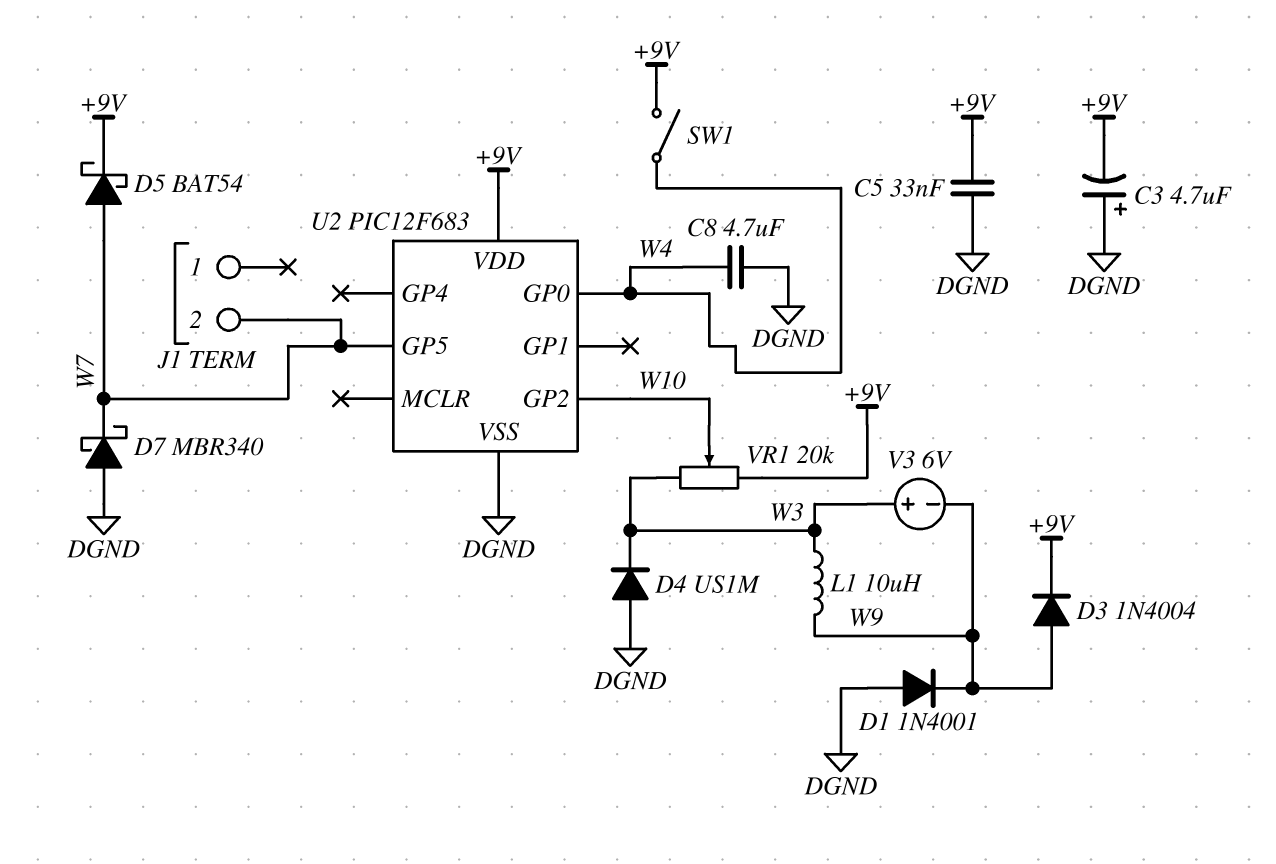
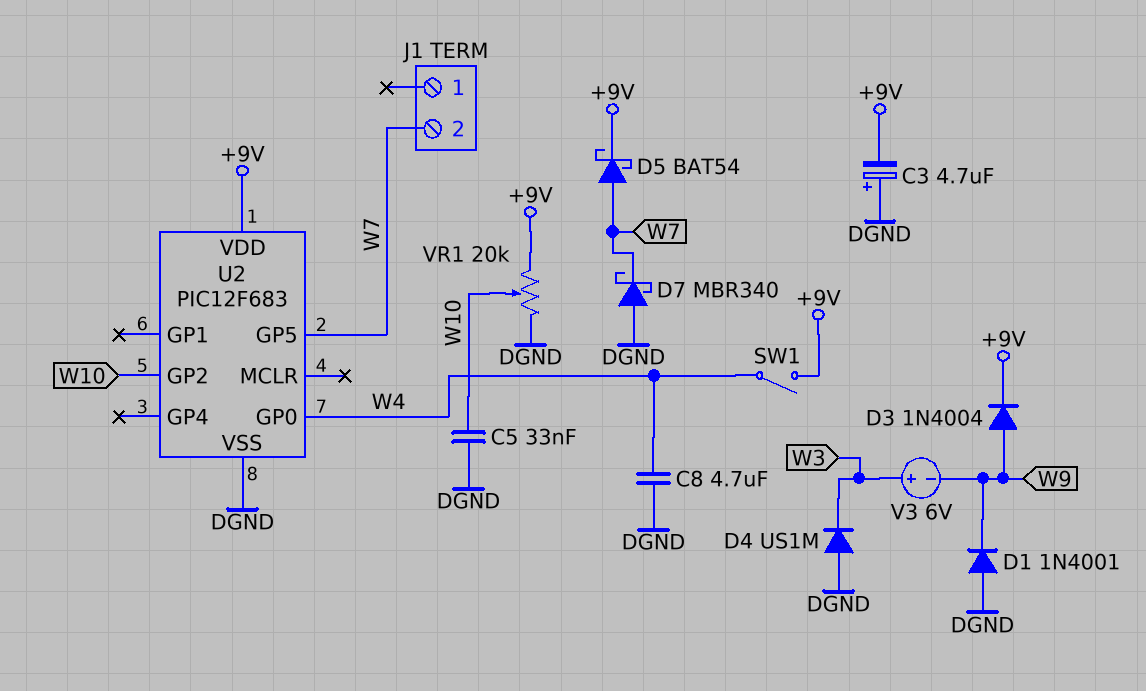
C5: 33nF (+9V, DGND) -> 33nF (DGND, W10)
L1: 10uH (W3, W9) -> none
VR1: 20k (+9V, W3, wiper W10) -> 20k (+9V, DGND, wiper W10)

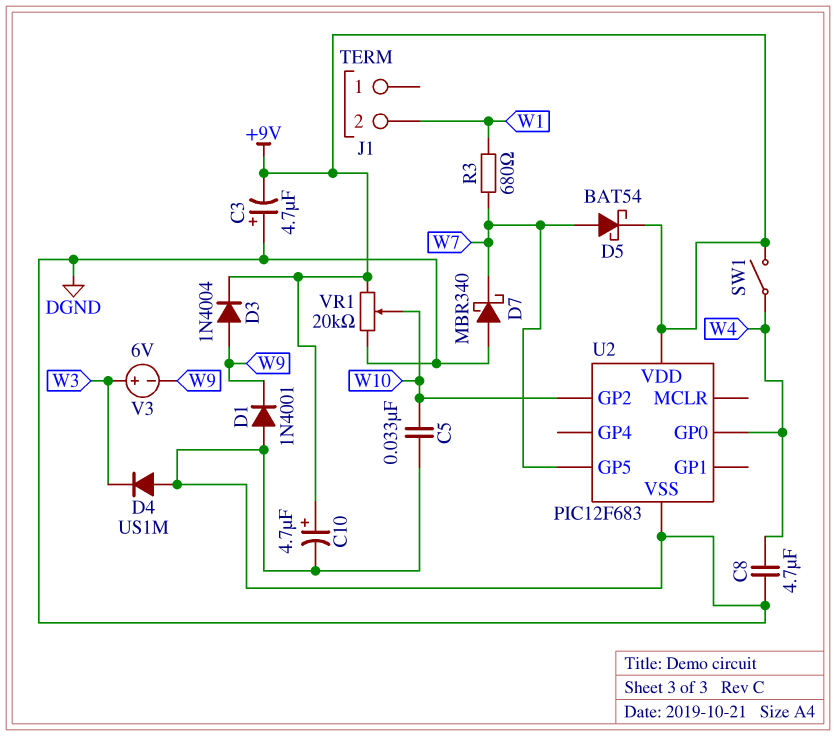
C10: none -> 4.7uF (plus +9V, minus DGND)
J1 pin 2: W7 -> W1
R3: none -> 680 (W1, W7)

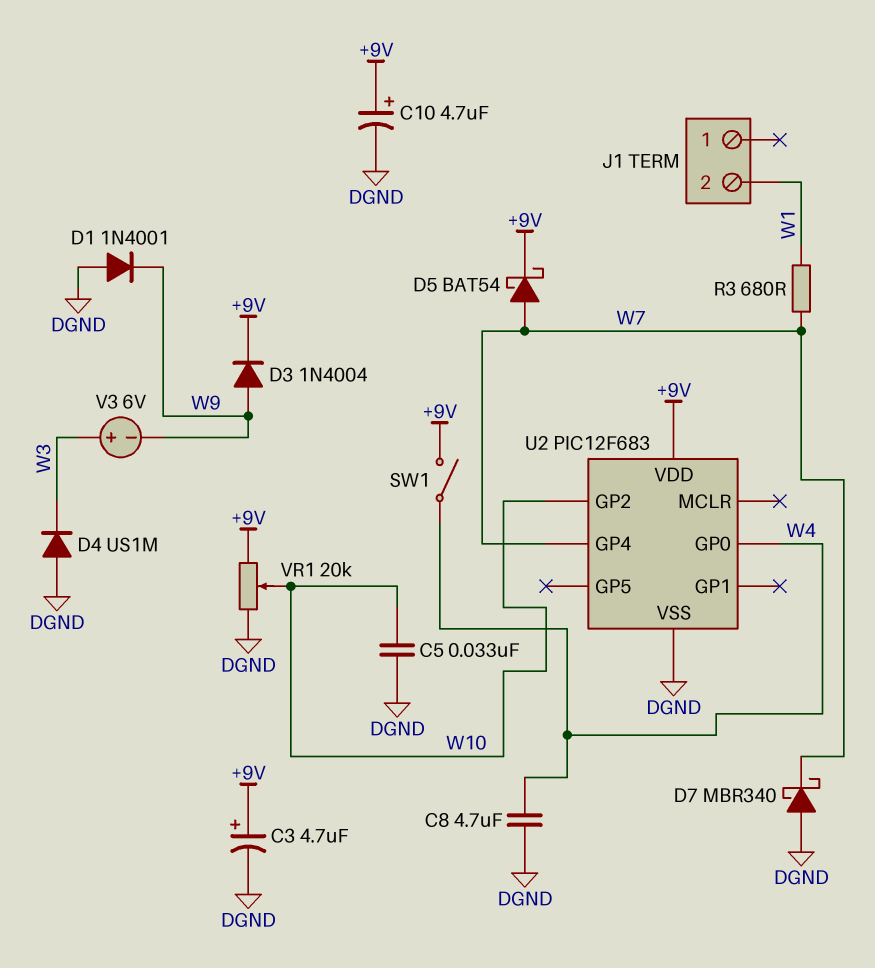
C3: 4.7uF (plus DGND, minus +9V) -> 4.7uF (plus +9V, minus DGND)
U2 pin GP4: none -> W7
U2 pin GP5: W7 -> none

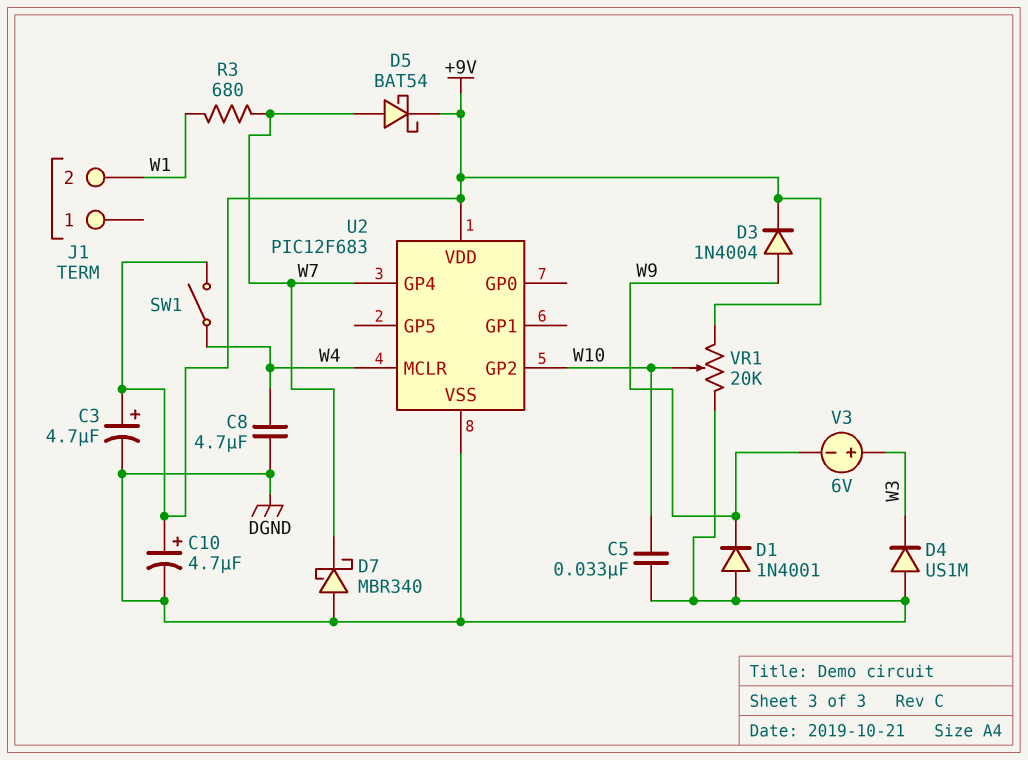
U2 pin GP0: W4 -> none
U2 pin MCLR: none -> W4

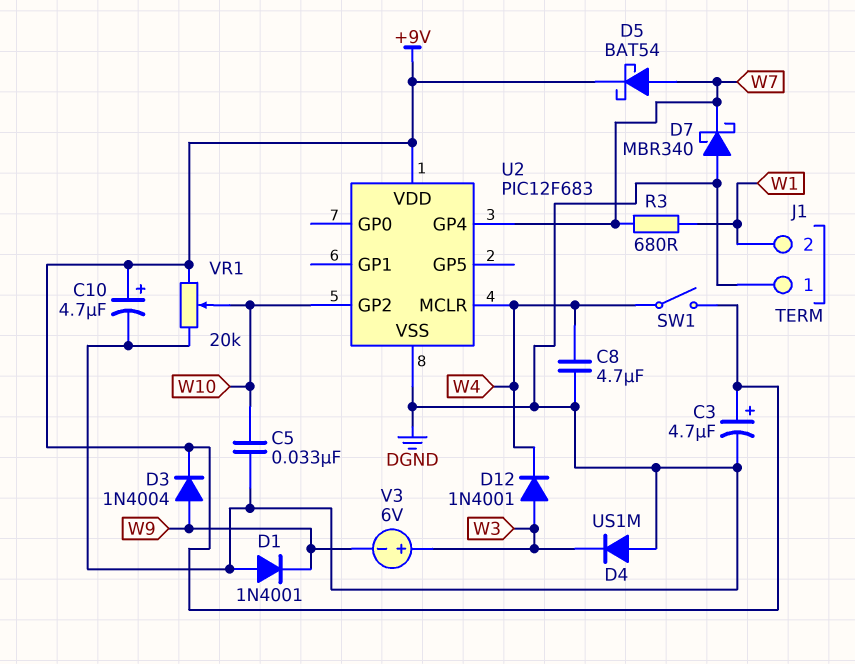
D12: none -> diode 1N4001 (A W3, K W4)
J1 pin 1: none -> DGND

